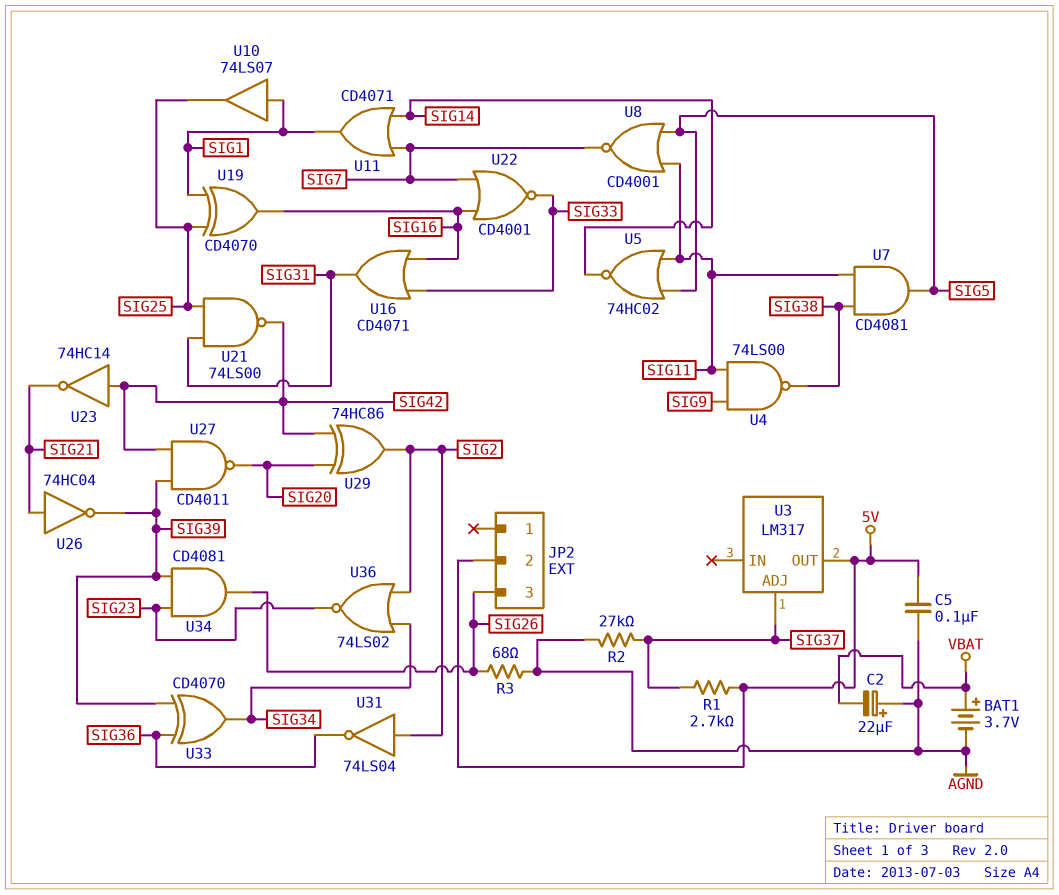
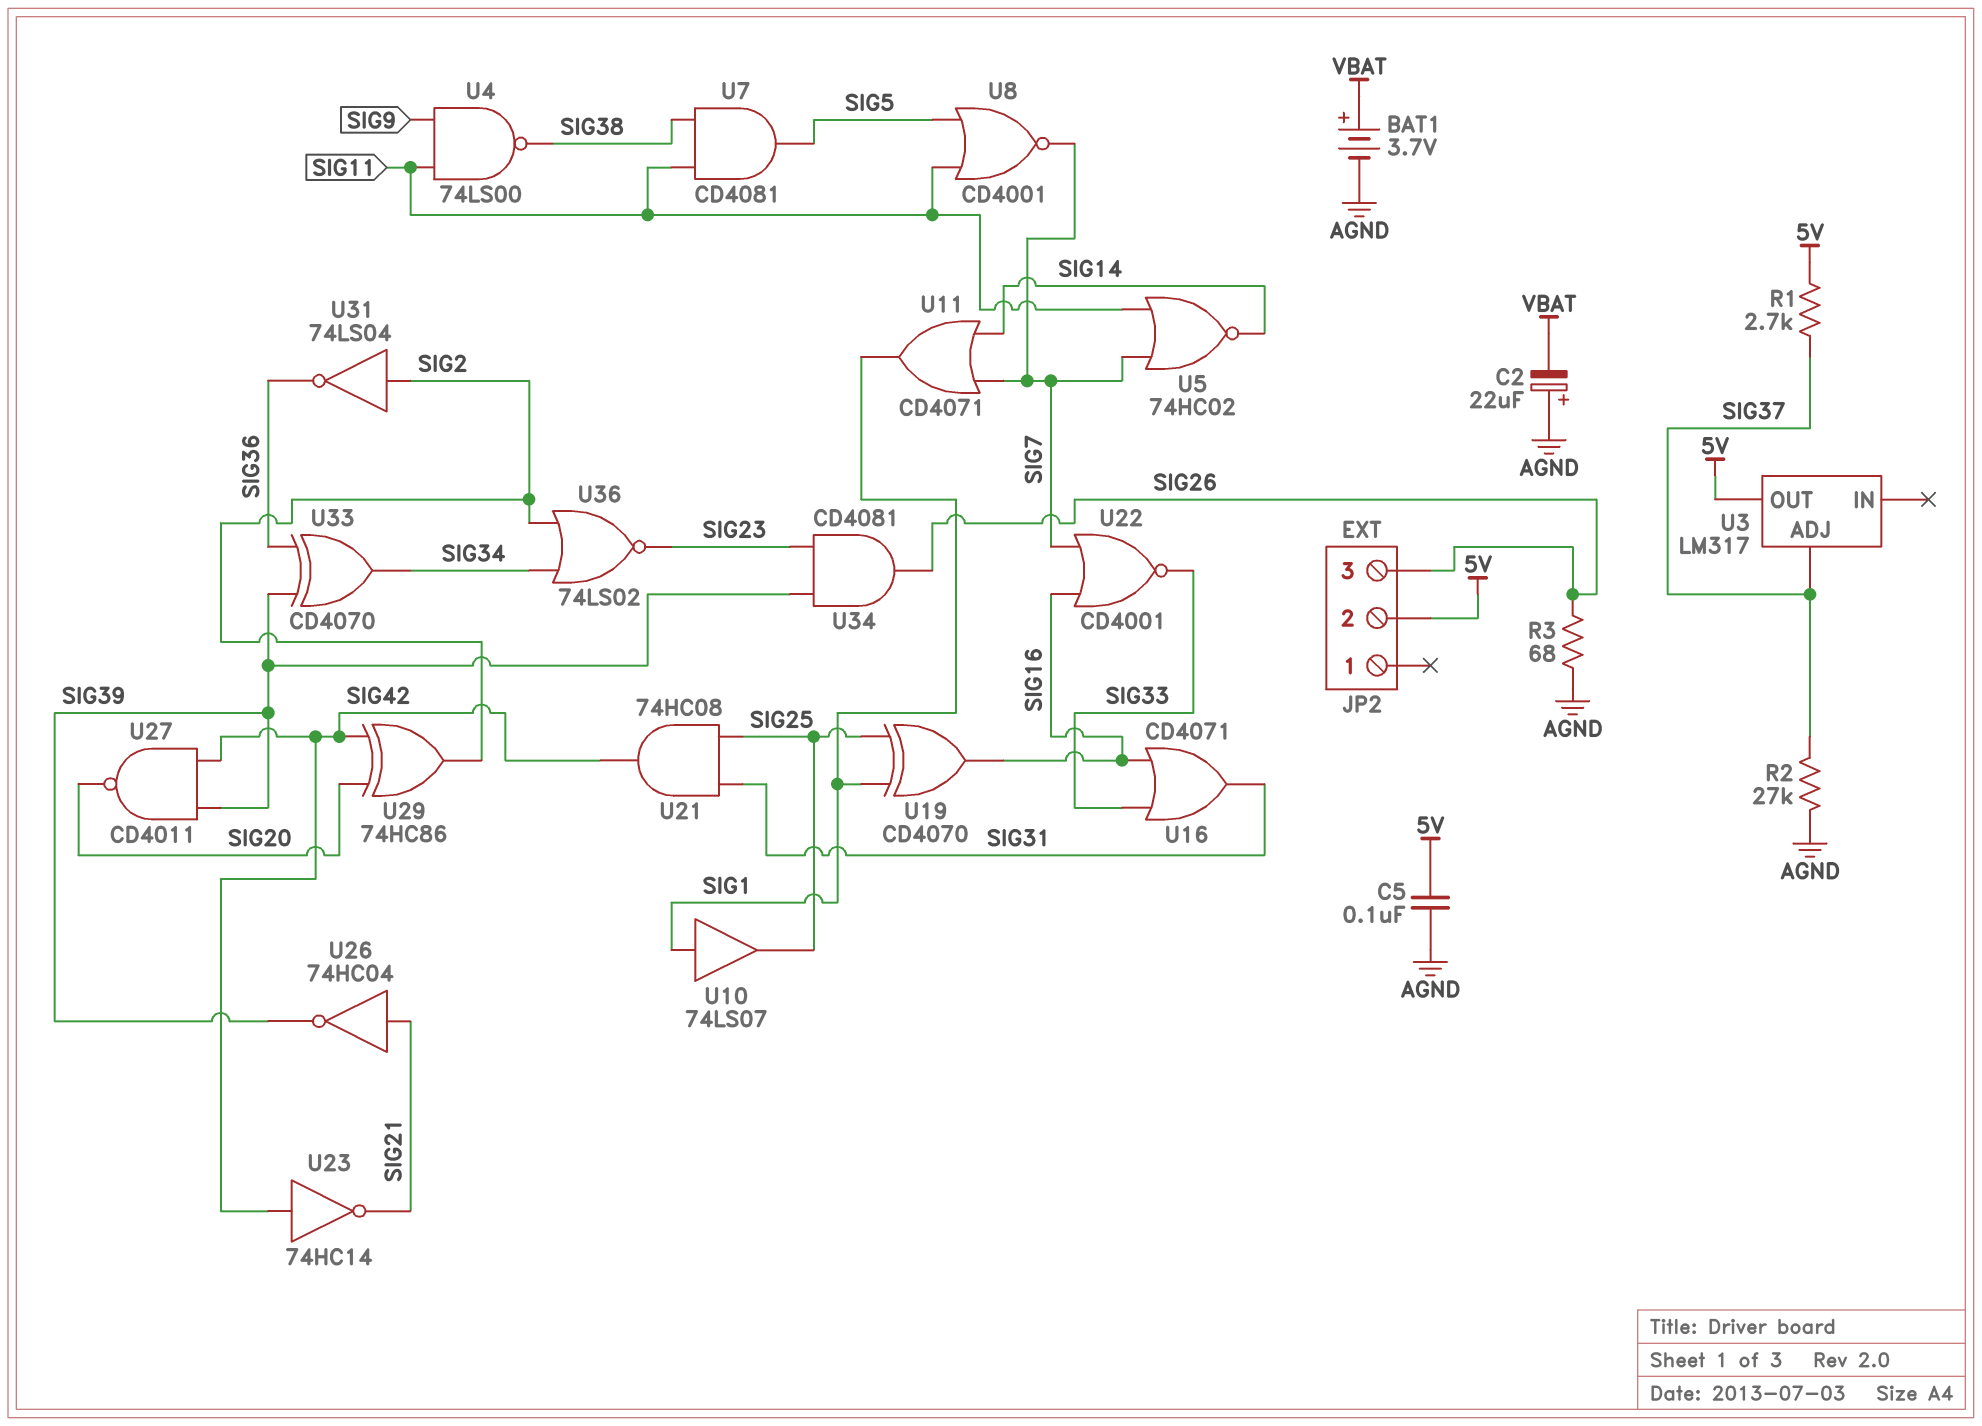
U5: NOR 74HC02 (in SIG5, in SIG11, out SIG14) -> NOR 74HC02 (in SIG7, in SIG11, out SIG14)
U21: NAND 74LS00 (in SIG25, in SIG31, out SIG42) -> AND 74HC08 (in SIG25, in SIG31, out SIG42)

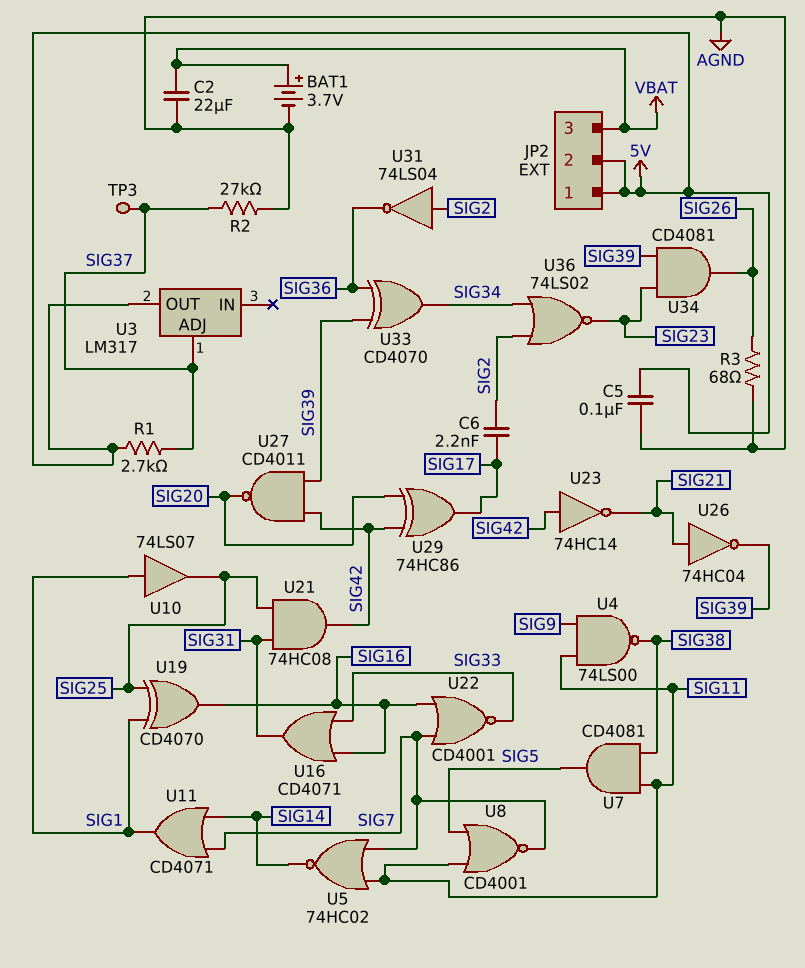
C2: 22uF (plus AGND, minus VBAT) -> 22uF (AGND, VBAT)
C6: none -> 2.2nF (SIG2, SIG17)
JP2 pin 1: none -> 5V
JP2 pin 3: SIG26 -> VBAT
TP3: none -> test point (SIG37)
U29: XOR 74HC86 (in SIG20, in SIG42, out SIG2) -> XOR 74HC86 (in SIG20, in SIG42, out SIG17)

